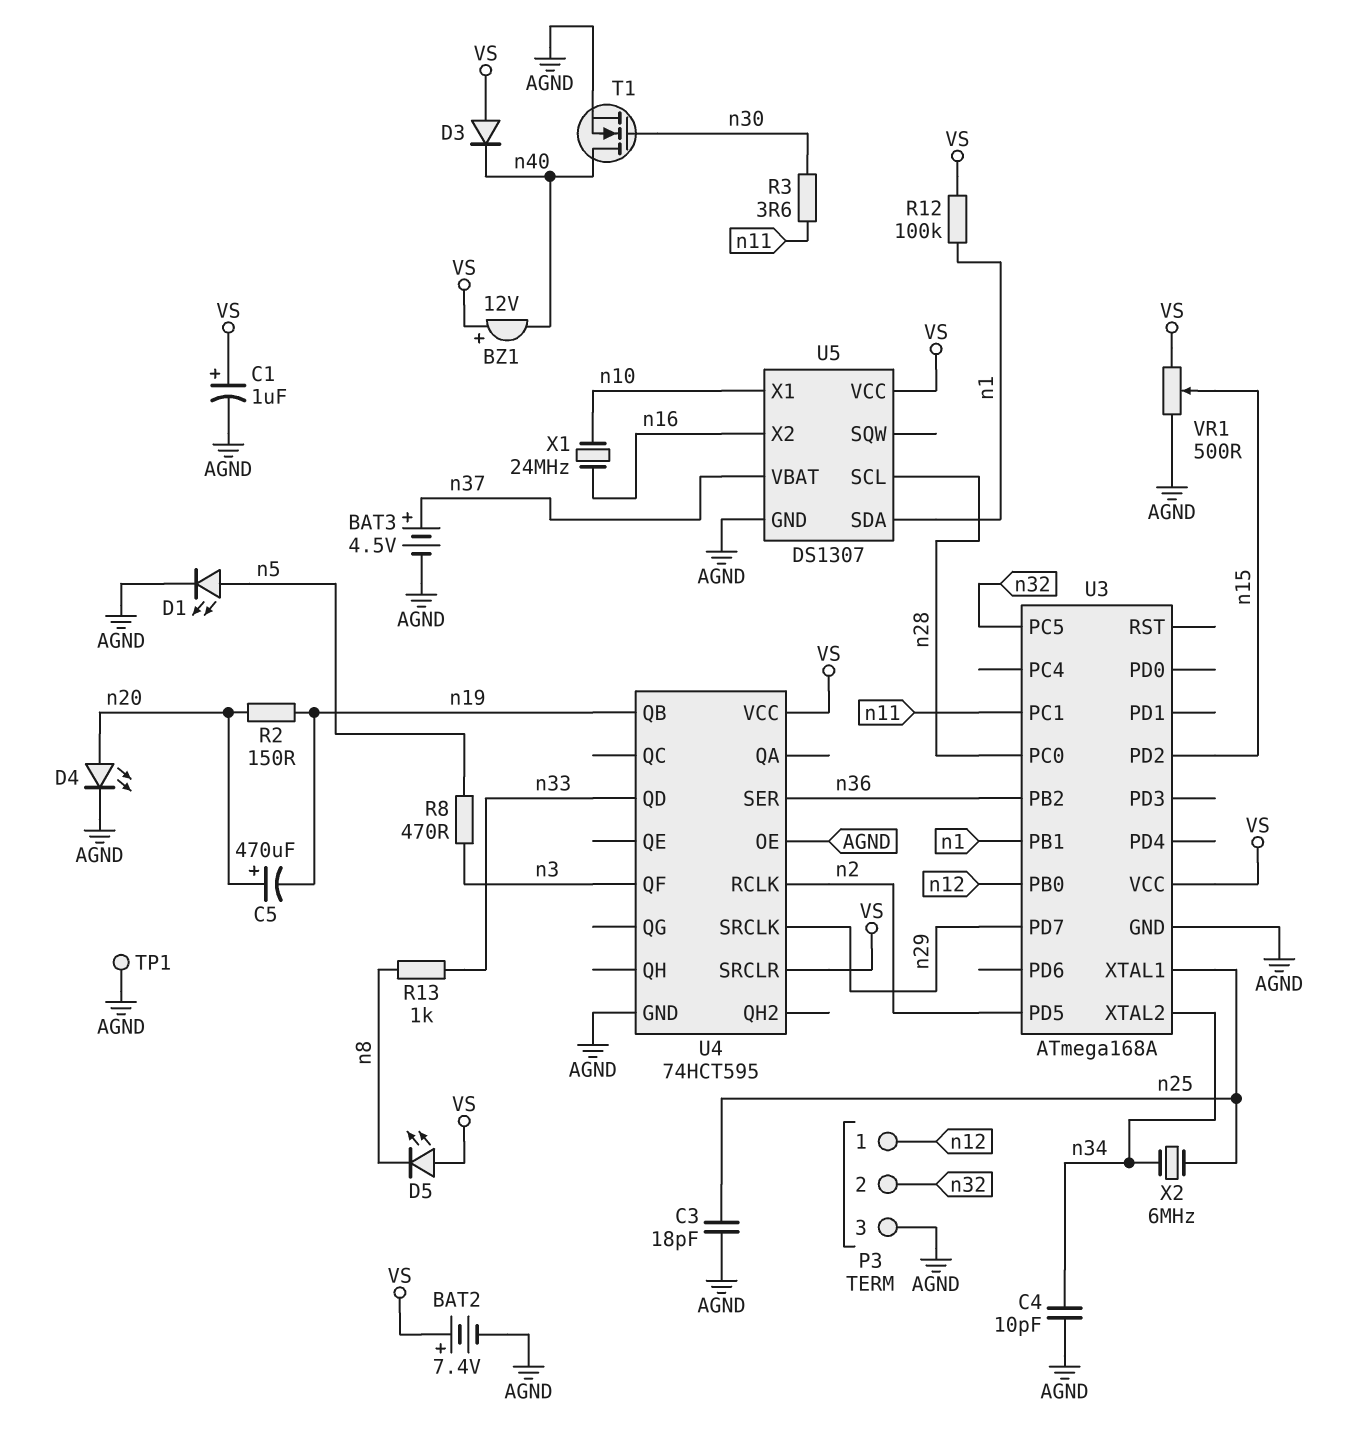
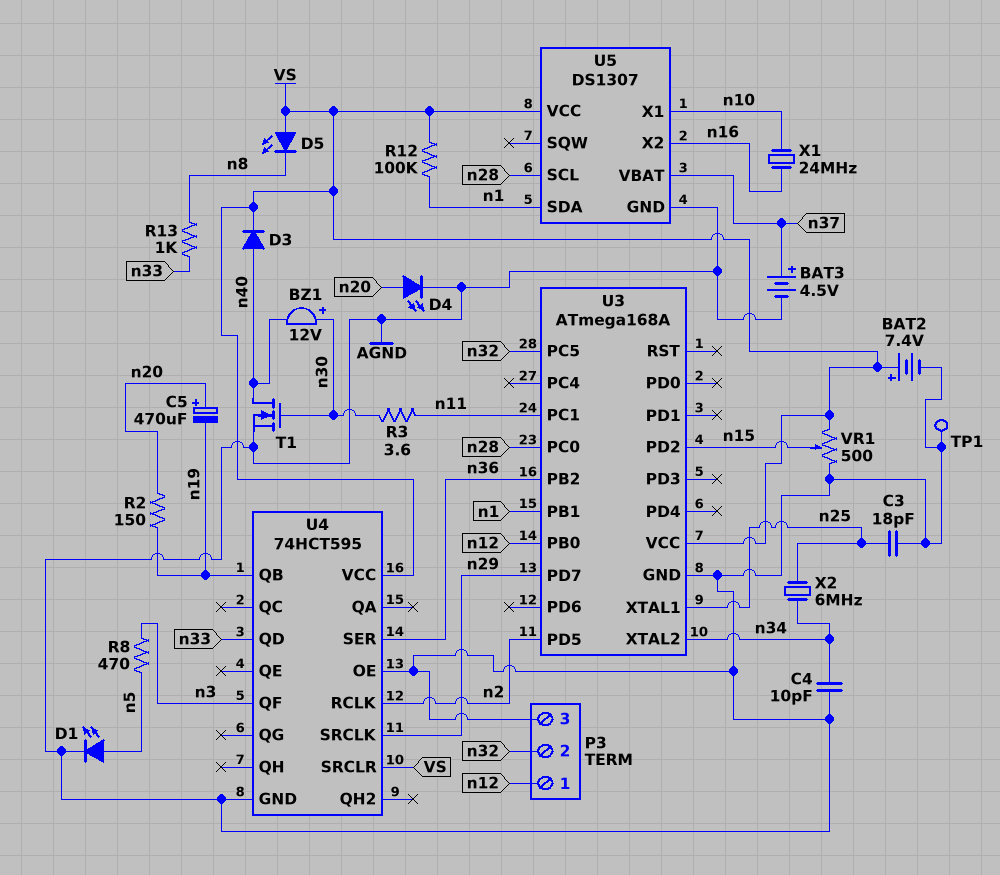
BZ1: buzzer 12V (plus VS, minus n40) -> buzzer 12V (plus n30, minus n40)
C1: 1uF (plus VS, minus AGND) -> none
D3: diode (A VS, K n40) -> diode (A n40, K VS)

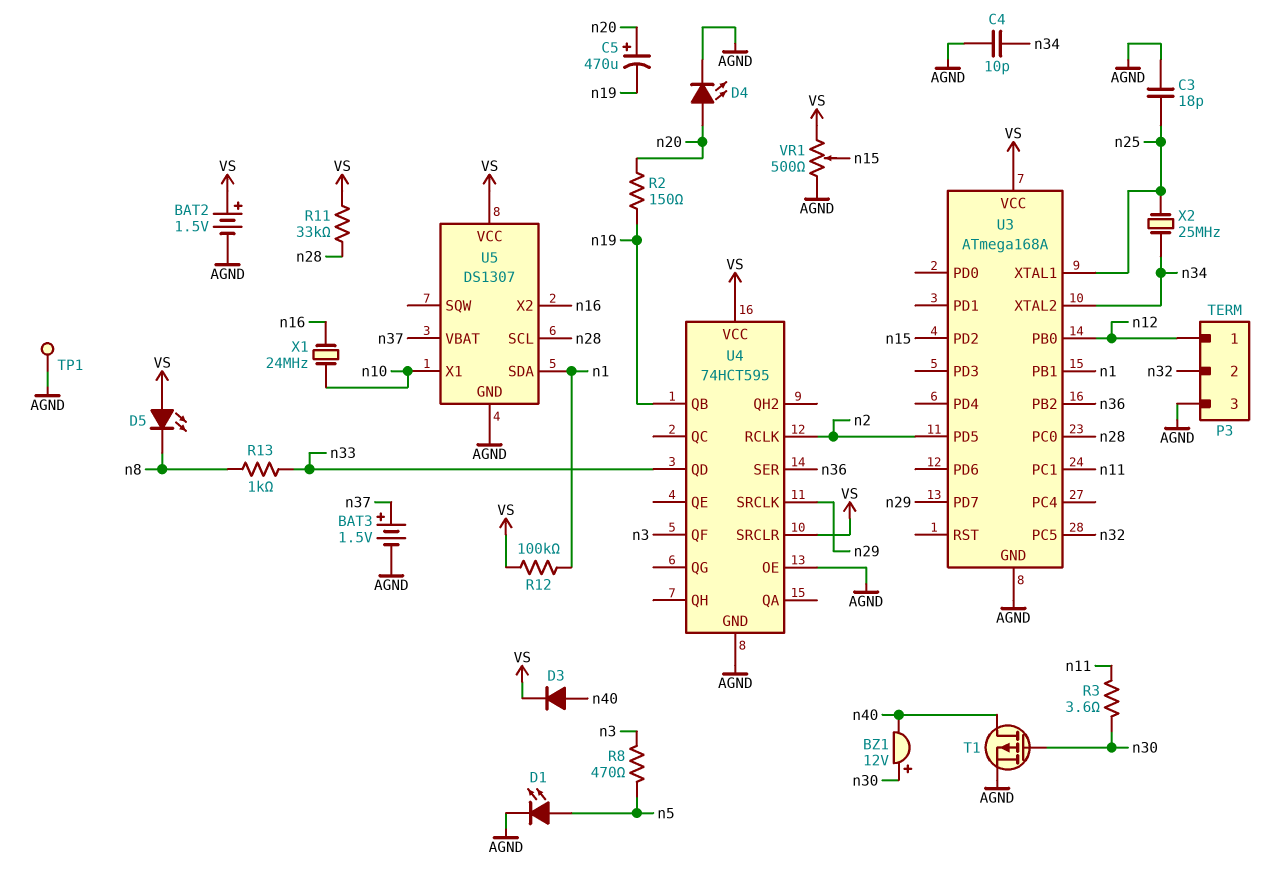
BAT2: 7.4V (plus VS, minus AGND) -> 1.5V (plus VS, minus AGND)
BAT3: 4.5V (plus n37, minus AGND) -> 1.5V (plus n37, minus AGND)
R11: none -> 33k (VS, n28)
T1: NMOS (G n30, D n40, S AGND) -> PMOS (G n30, D n40, S AGND)
X2: 6MHz (n25, n34) -> 25MHz (n25, n34)

